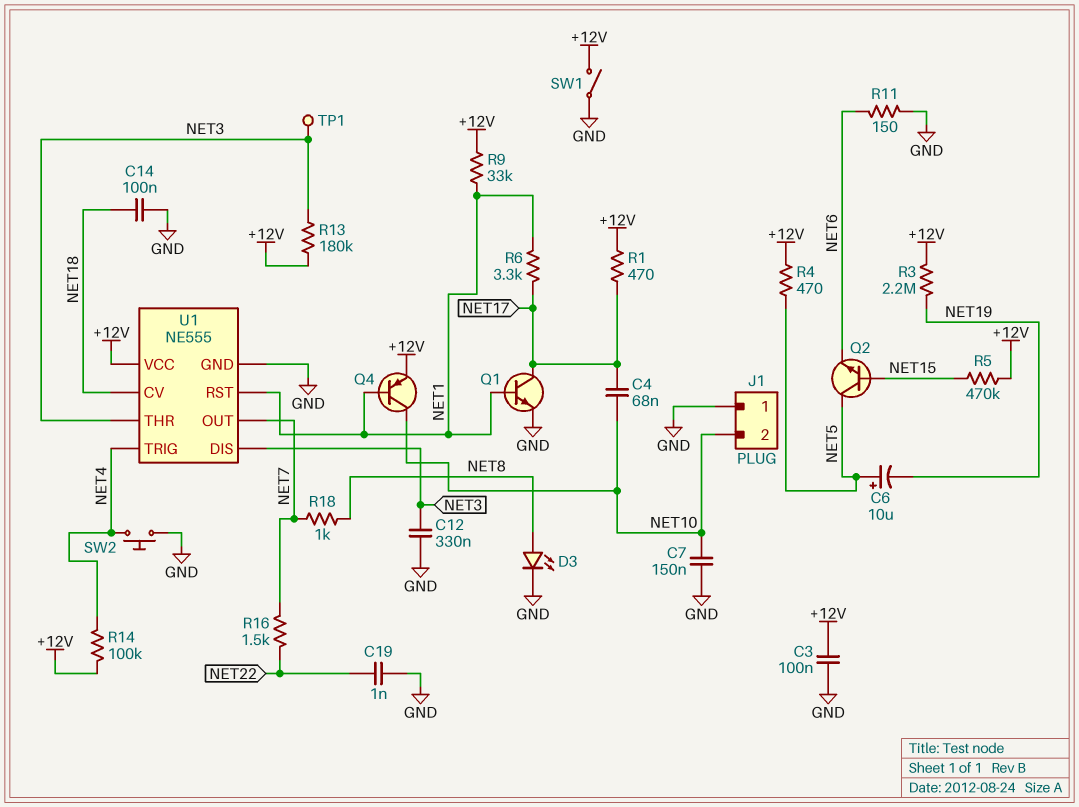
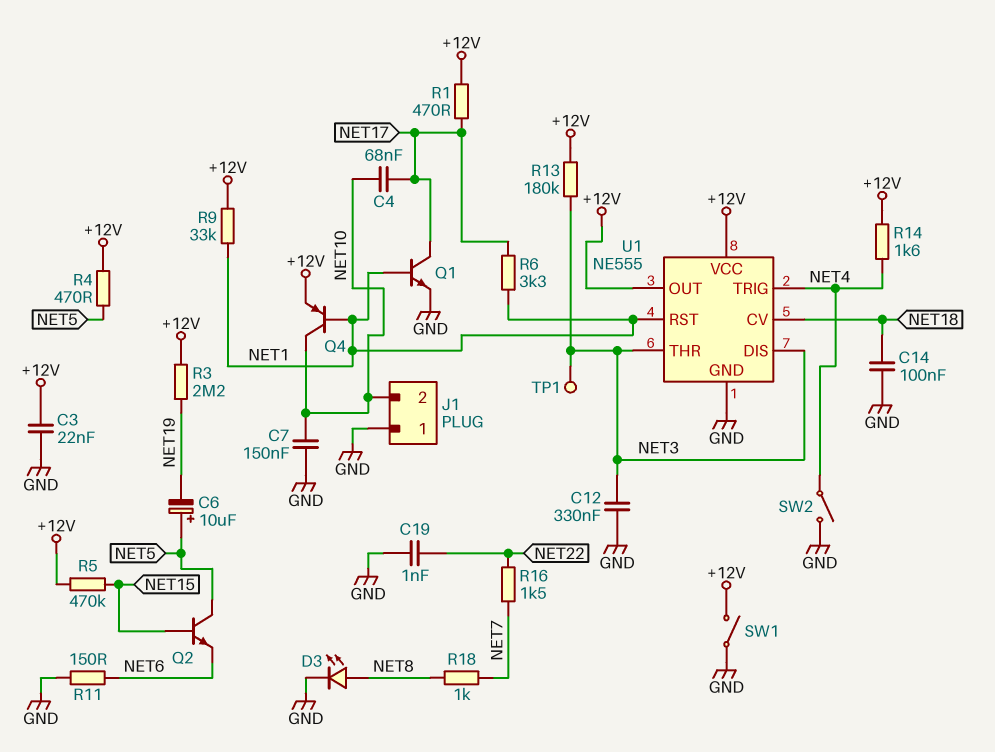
C3: 100nF (+12V, GND) -> 22nF (+12V, GND)
R14: 100k (+12V, NET4) -> 1.6k (+12V, NET4)
SW2: button (GND, NET4) -> switch (GND, NET4)
U1 pin OUT: NET7 -> +12V

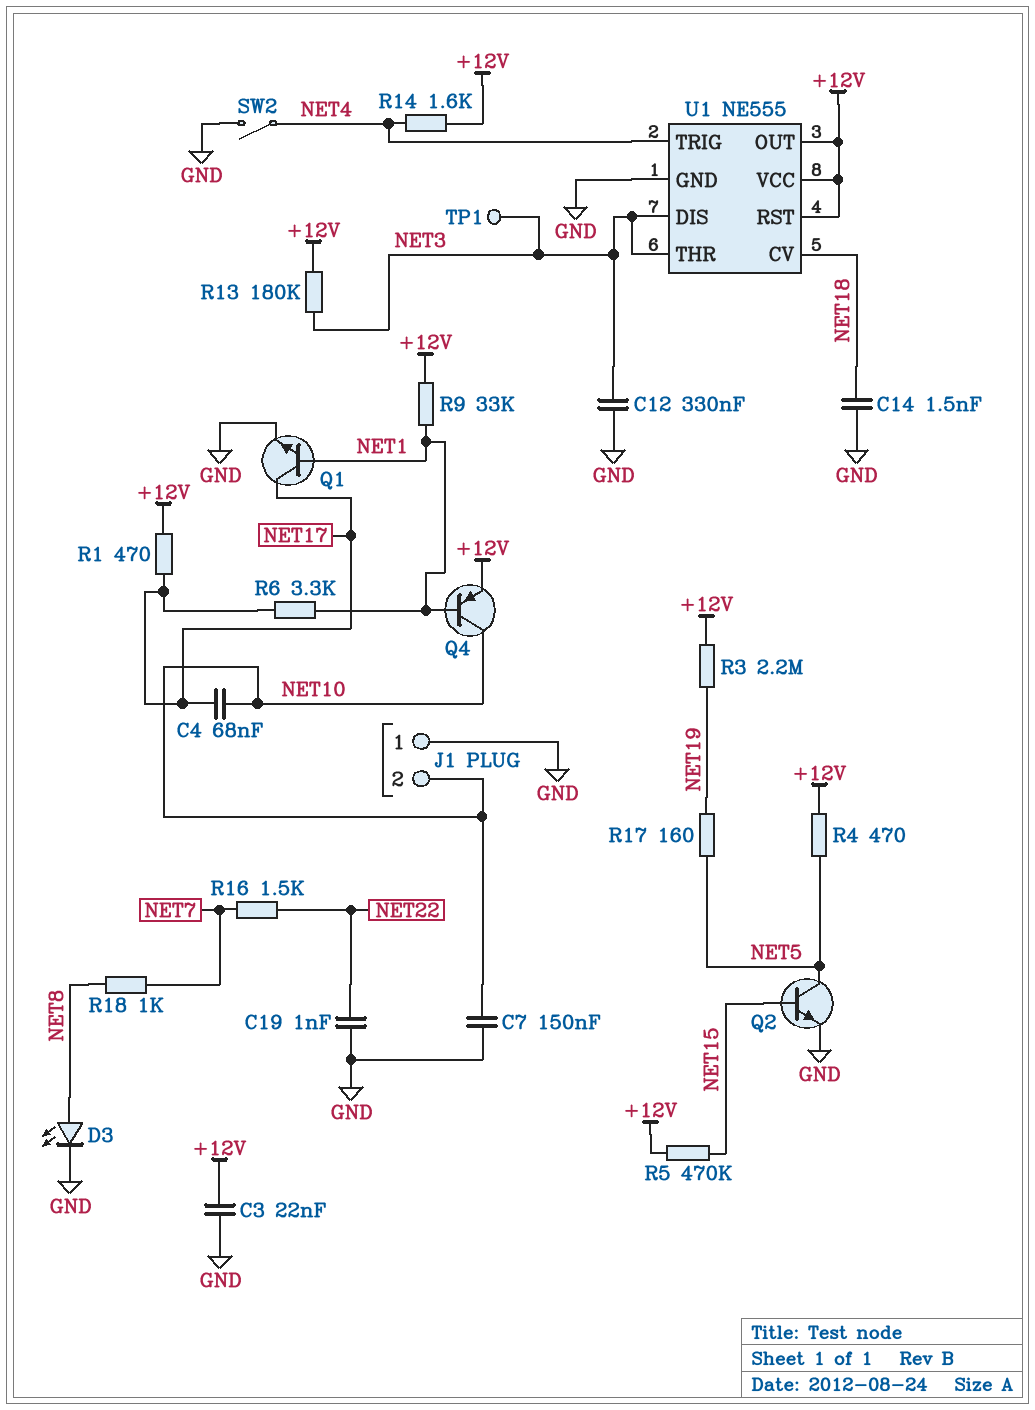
C6: 10uF (plus NET5, minus NET19) -> none
C14: 100nF (GND, NET18) -> 1.5nF (GND, NET18)
Q2: NPN (B NET15, C NET5, E NET6) -> NPN (B NET15, C NET5, E GND)
R11: 150 (GND, NET6) -> none
R17: none -> 160 (NET5, NET19)
SW1: switch (+12V, GND) -> none
U1 pin RST: NET1 -> +12V

